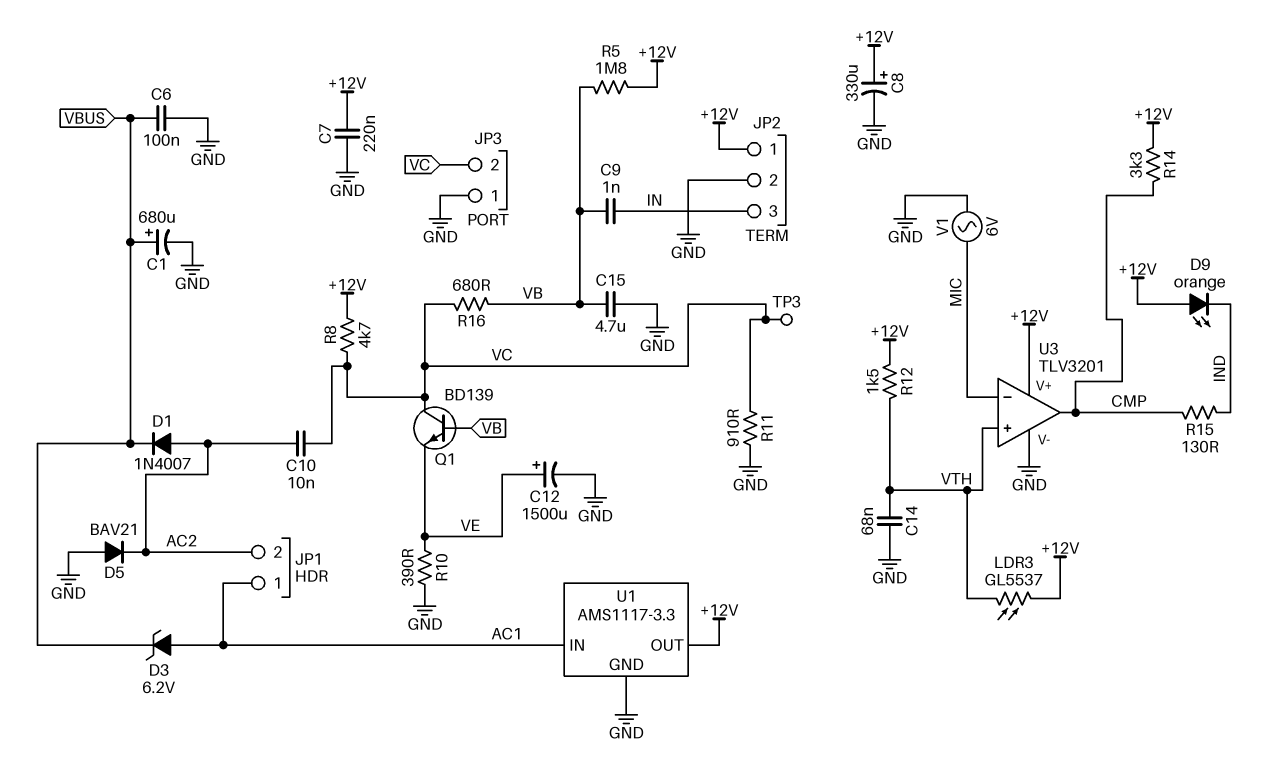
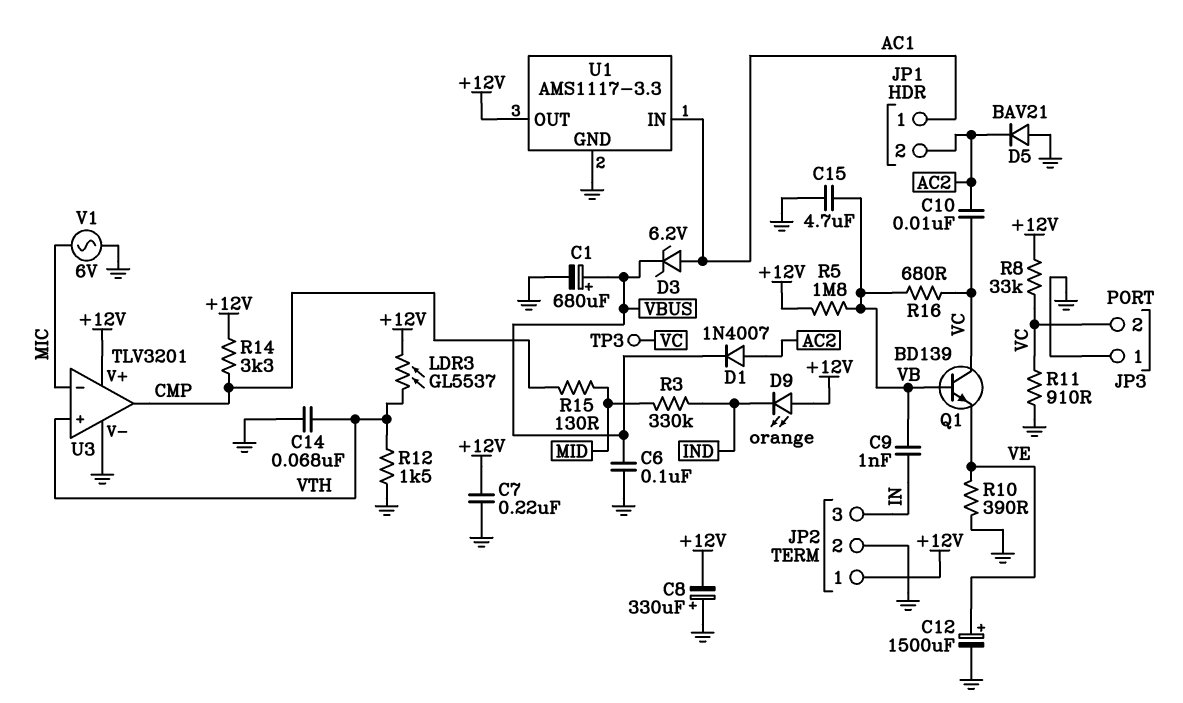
C8: 330uF (plus +12V, minus GND) -> 330uF (plus GND, minus +12V)
R3: none -> 330k (IND, MID)
R8: 4.7k (+12V, VC) -> 33k (+12V, VC)
R12: 1.5k (+12V, VTH) -> 1.5k (GND, VTH)
R15: 130 (CMP, IND) -> 130 (CMP, MID)

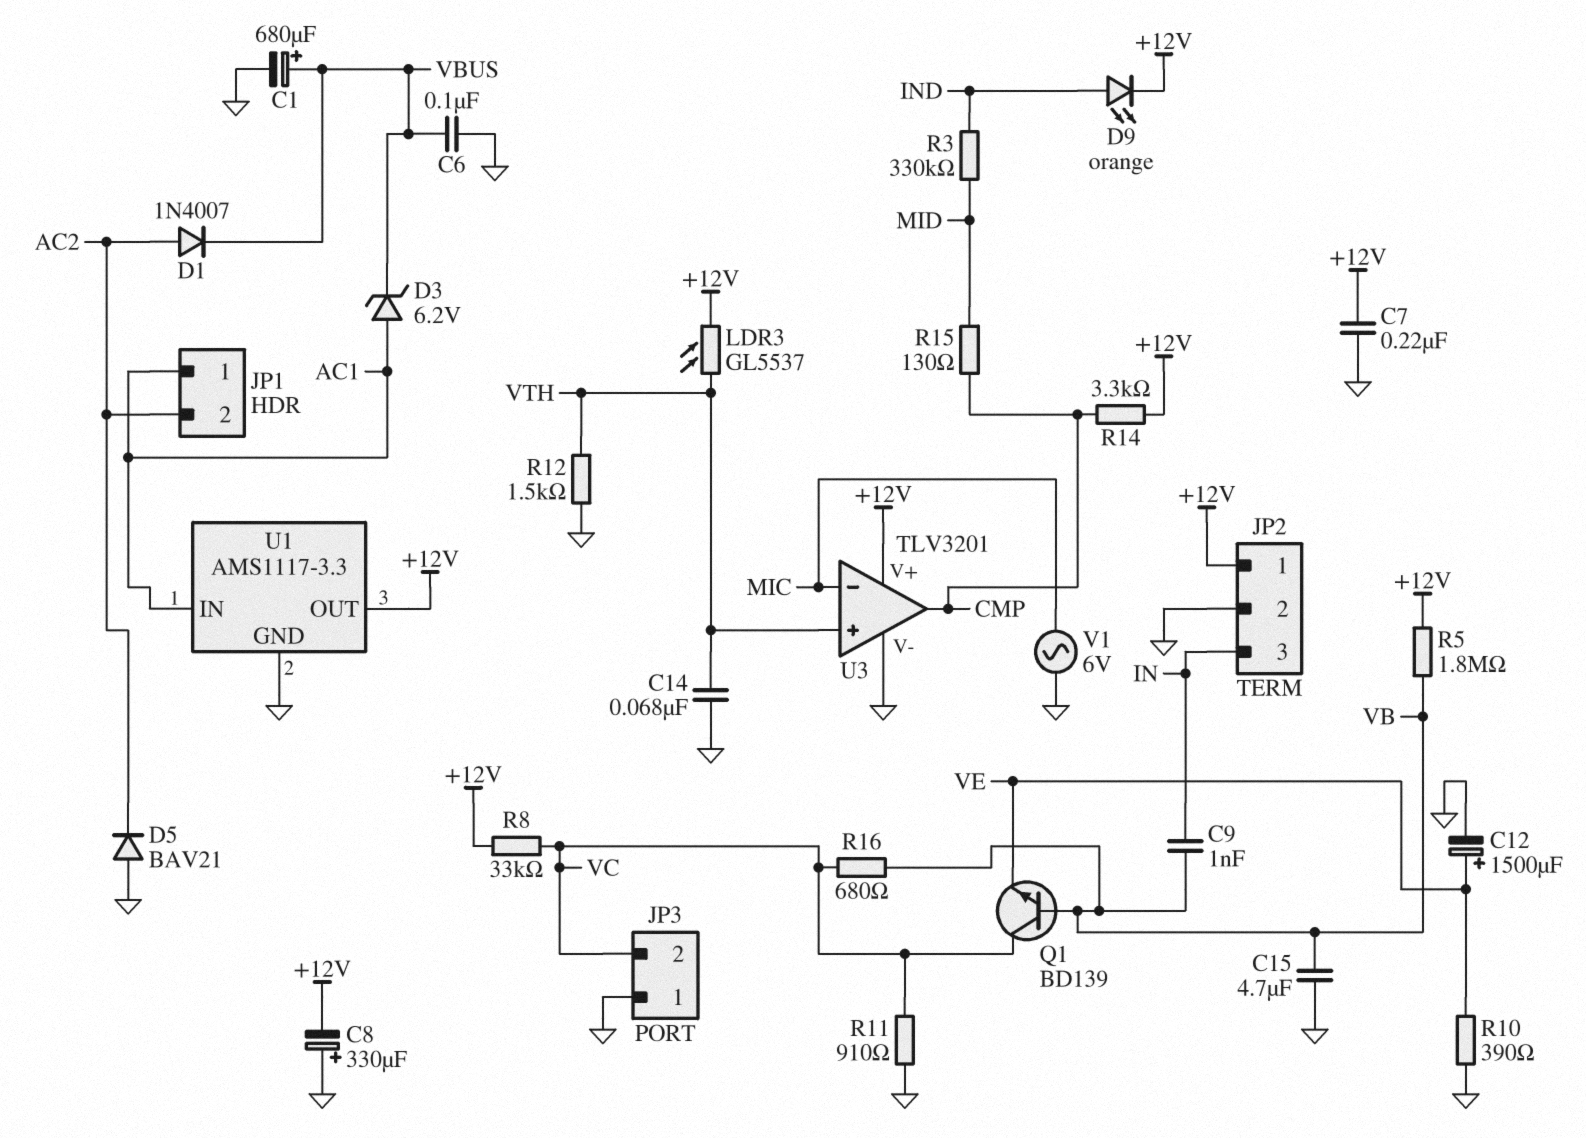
C10: 10nF (AC2, VC) -> none
D9: LED orange (A +12V, K IND) -> LED orange (A IND, K +12V)
TP3: test point (VC) -> none

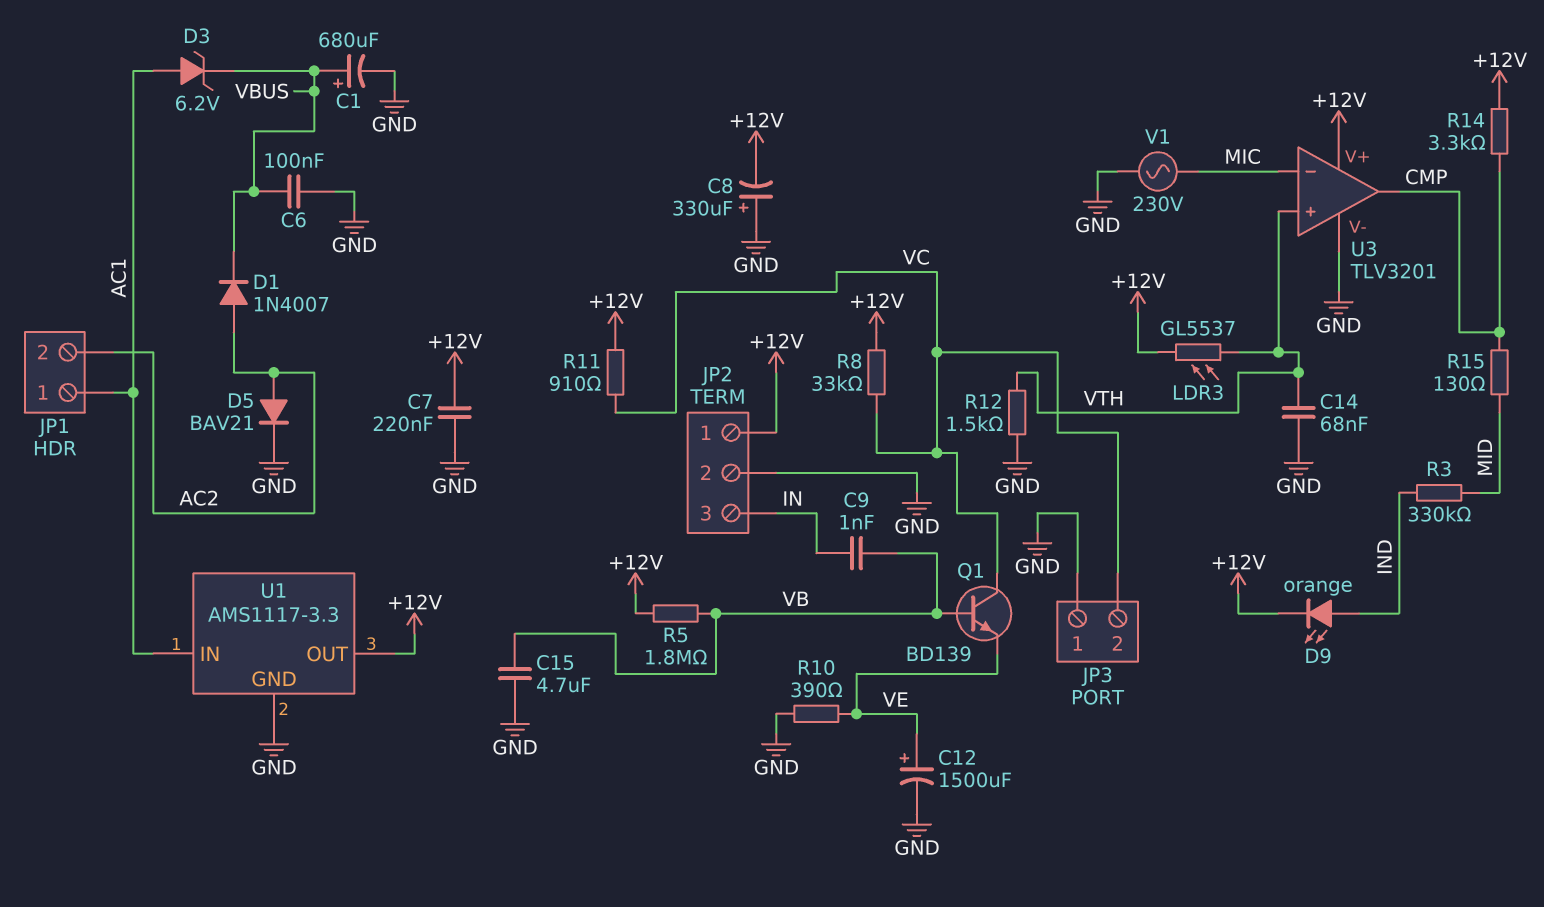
D5: diode BAV21 (A GND, K AC2) -> diode BAV21 (A AC2, K GND)
R11: 910 (GND, VC) -> 910 (+12V, VC)
R16: 680 (VB, VC) -> none
V1: AC 6V (GND, MIC) -> AC 230V (GND, MIC)

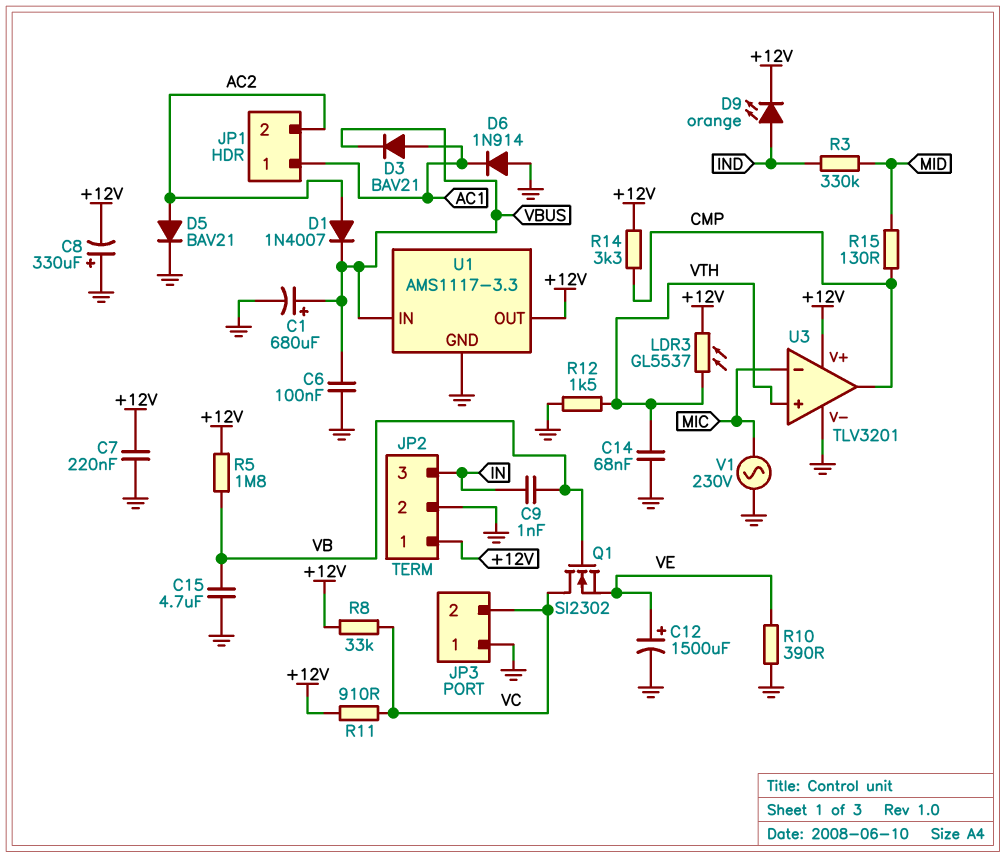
D3: zener 6.2V (A AC1, K VBUS) -> diode BAV21 (A AC1, K VBUS)
D6: none -> diode 1N914 (A GND, K AC1)
Q1: NPN BD139 (B VB, C VC, E VE) -> NMOS SI2302 (G VB, D VC, S VE)
U1 pin IN: AC1 -> VBUS

